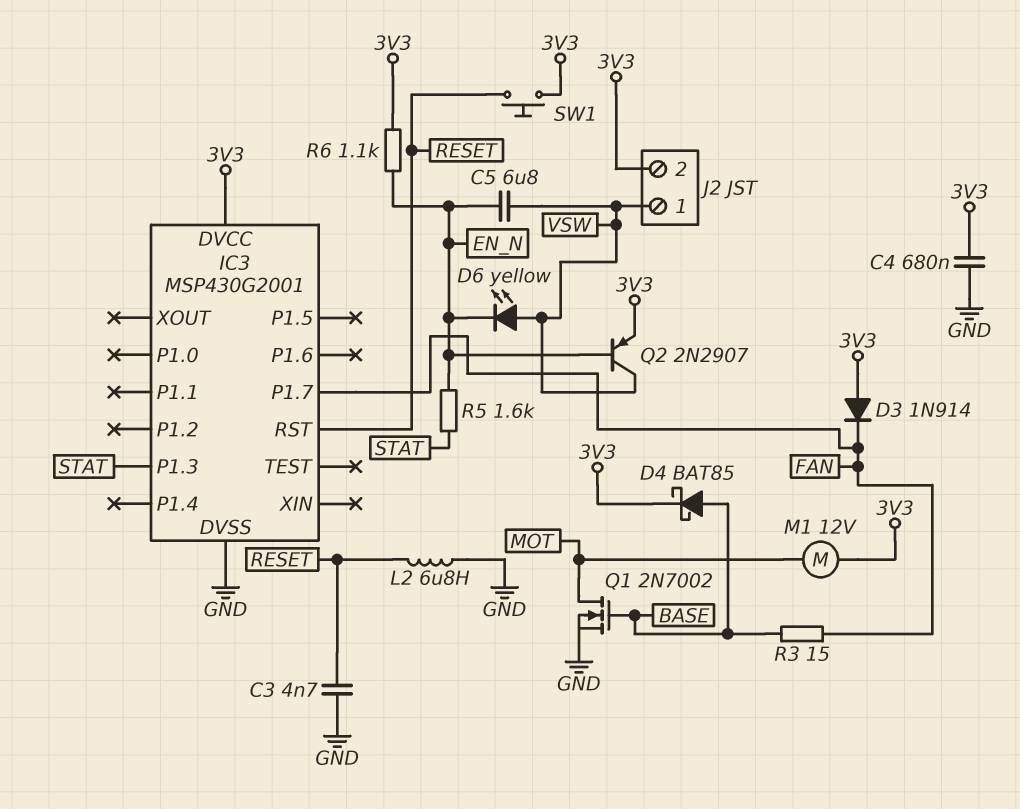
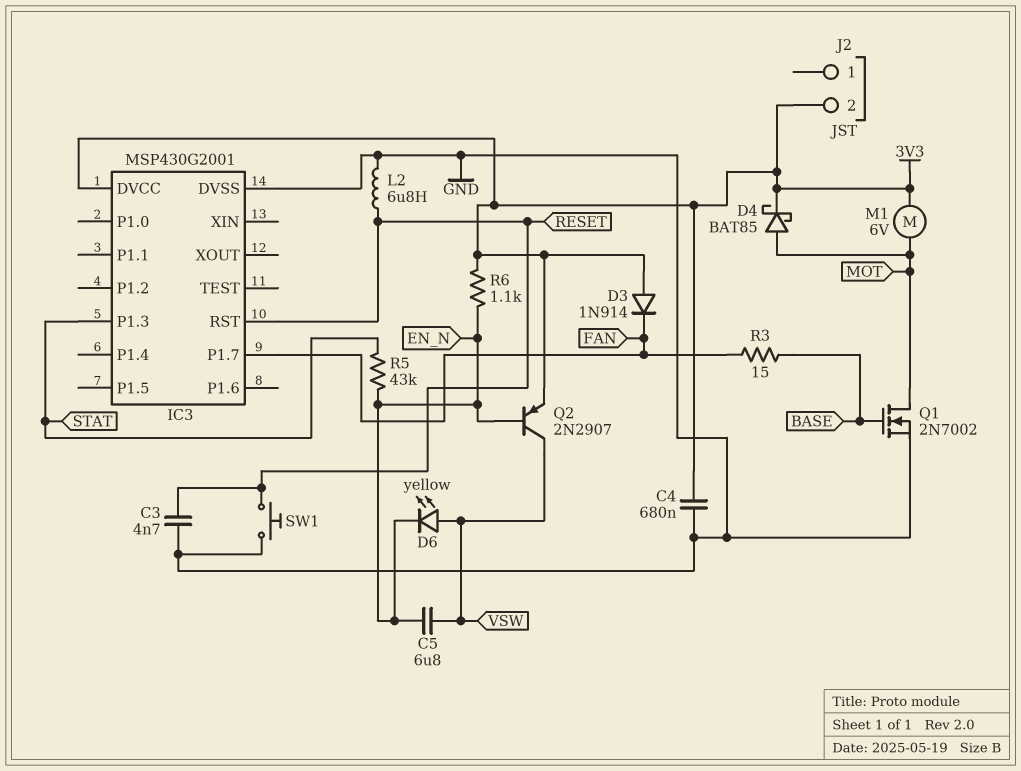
D4: schottky BAT85 (A BASE, K 3V3) -> schottky BAT85 (A MOT, K 3V3)
J2 pin 1: VSW -> none
M1: motor 12V (3V3, MOT) -> motor 6V (3V3, MOT)
R5: 1.6k (EN_N, STAT) -> 43k (EN_N, STAT)
SW1: button (3V3, RESET) -> button (GND, RESET)

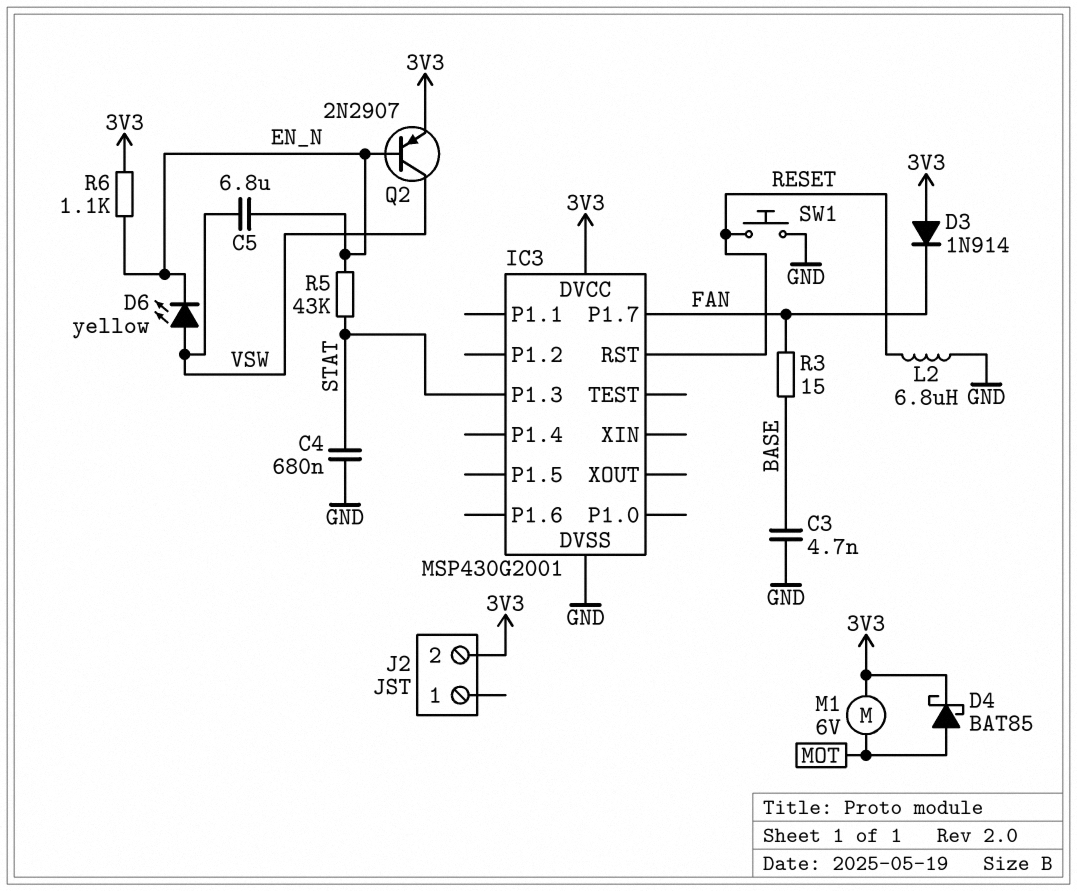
C3: 4.7nF (GND, RESET) -> 4.7nF (BASE, GND)
C4: 680nF (3V3, GND) -> 680nF (GND, STAT)
Q1: NMOS 2N7002 (G BASE, D MOT, S GND) -> none

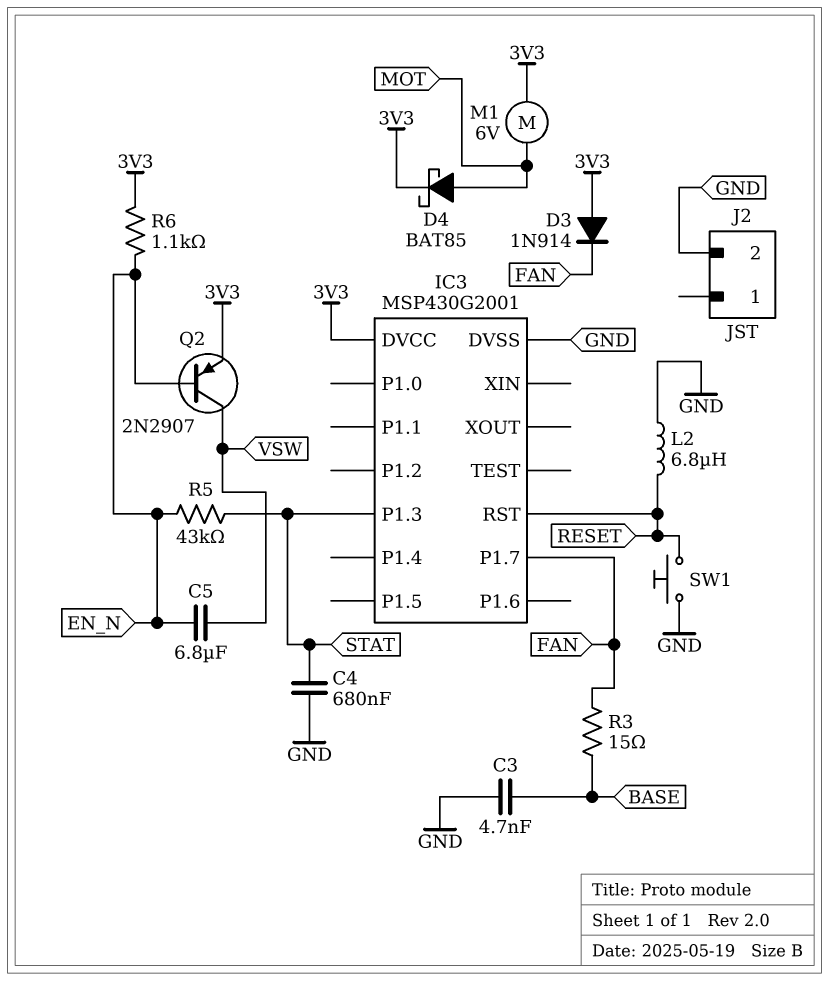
D6: LED yellow (A VSW, K EN_N) -> none
J2 pin 2: 3V3 -> GND

